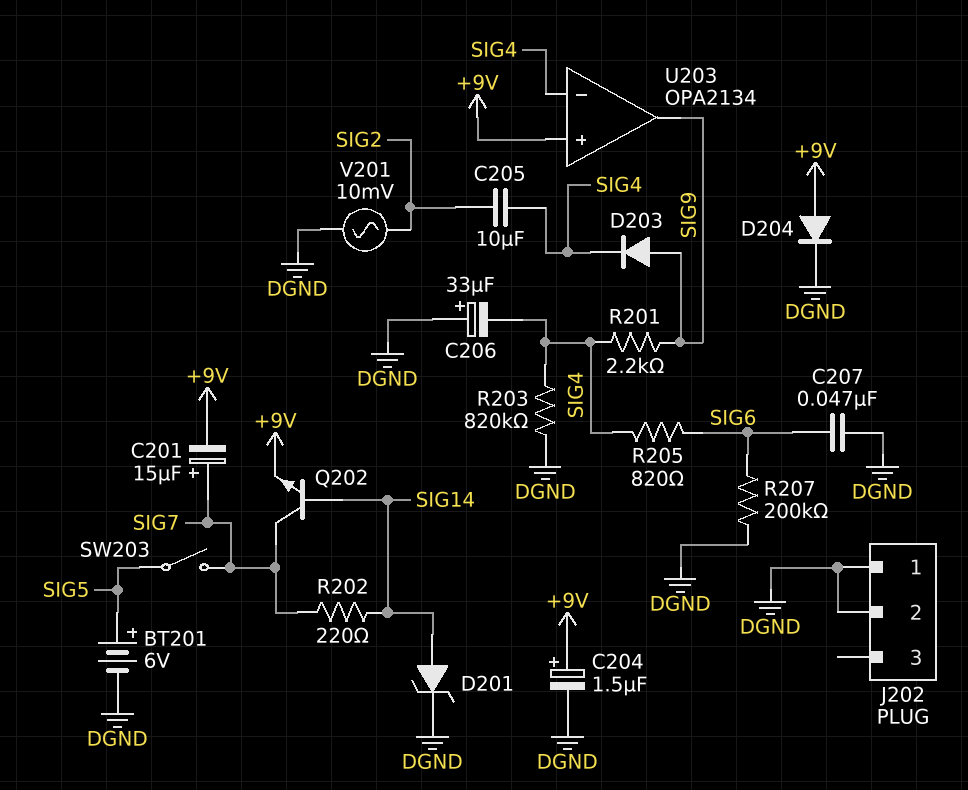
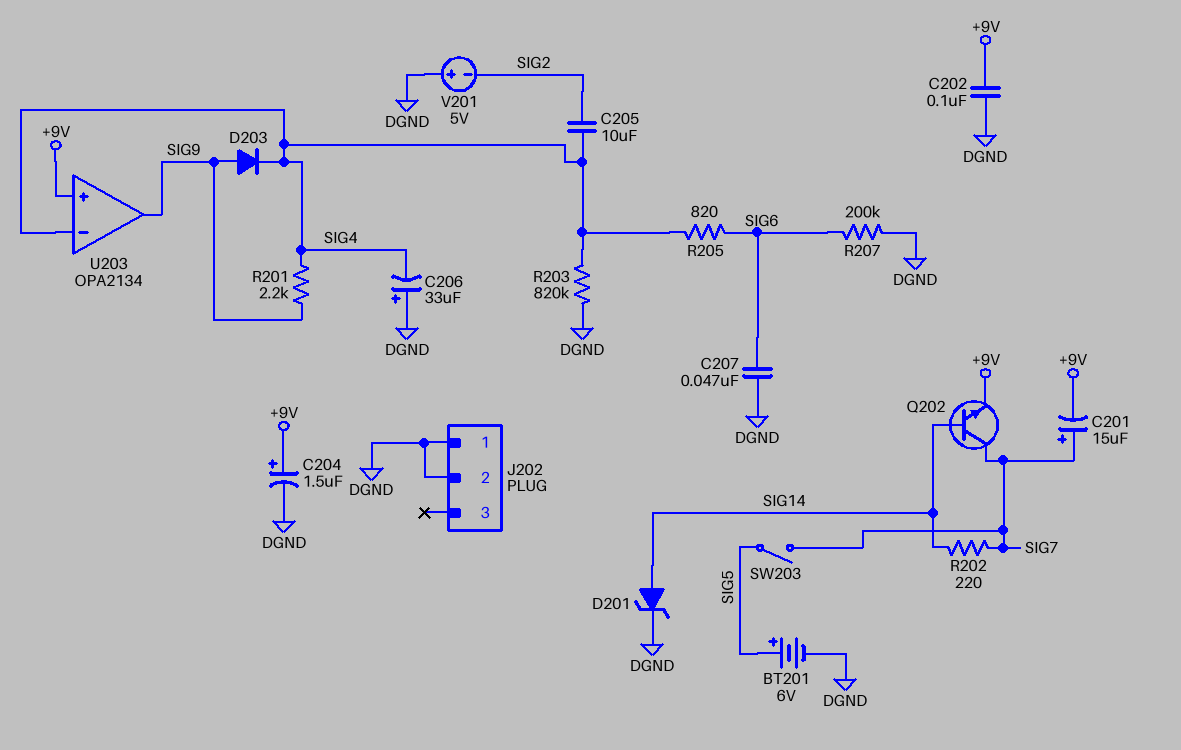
C202: none -> 100nF (+9V, DGND)
D204: diode (A +9V, K DGND) -> none
V201: AC 10mV (DGND, SIG2) -> 5V (plus DGND, minus SIG2)

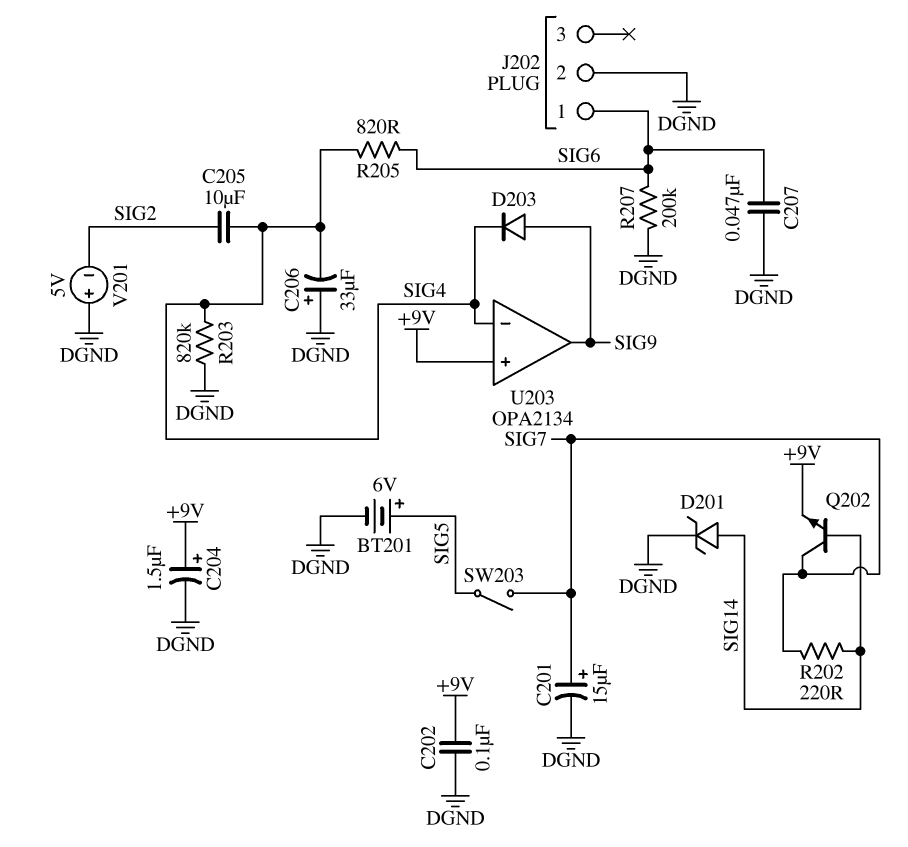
C201: 15uF (plus SIG7, minus +9V) -> 15uF (plus SIG7, minus DGND)
J202 pin 1: DGND -> SIG6
R201: 2.2k (SIG4, SIG9) -> none

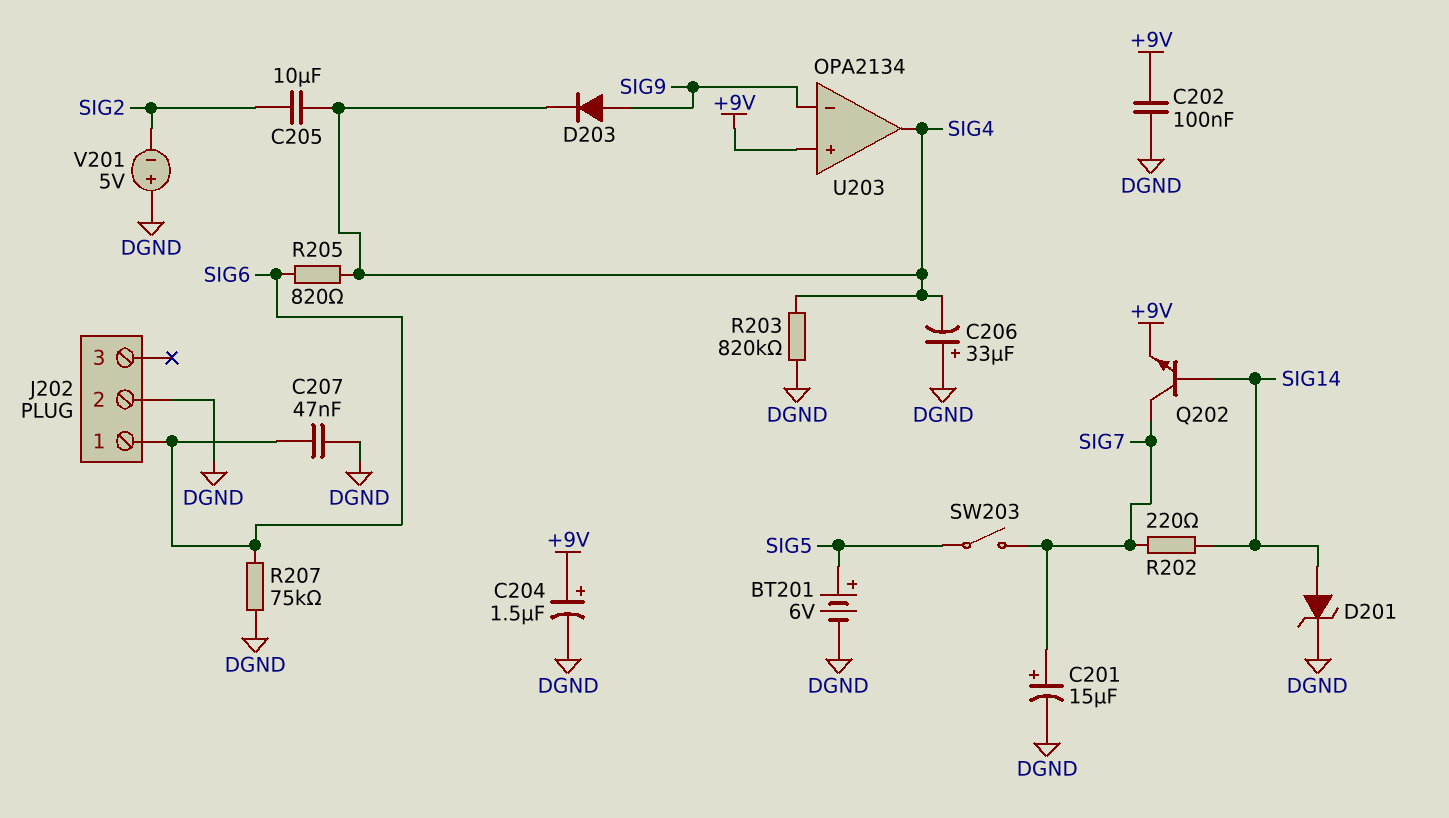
R207: 200k (DGND, SIG6) -> 75k (DGND, SIG6)
U203 pin in-: SIG4 -> SIG9
U203 pin out: SIG9 -> SIG4

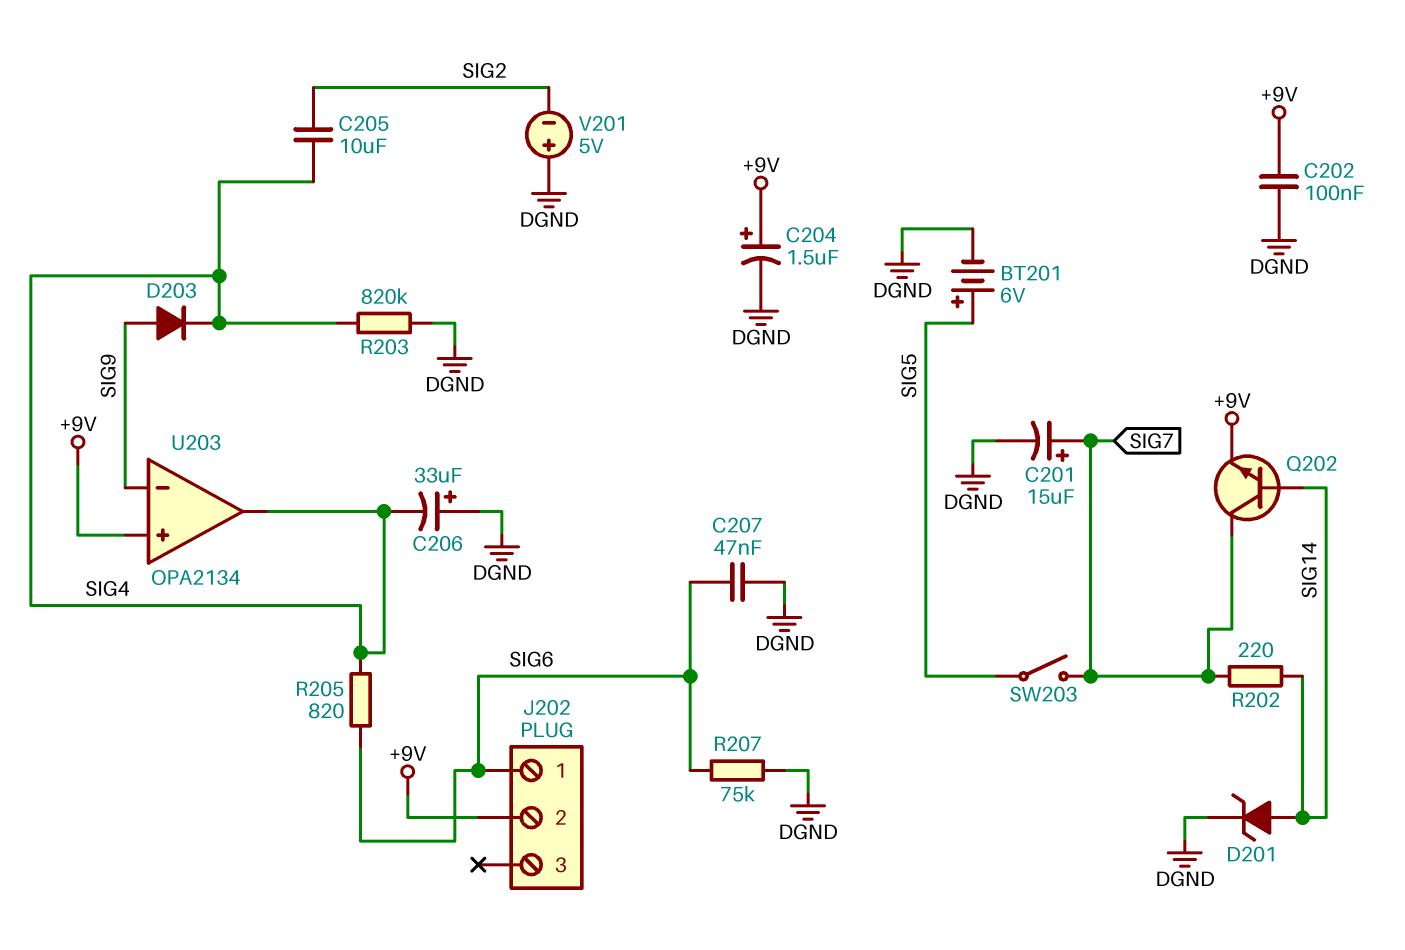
J202 pin 2: DGND -> +9V

